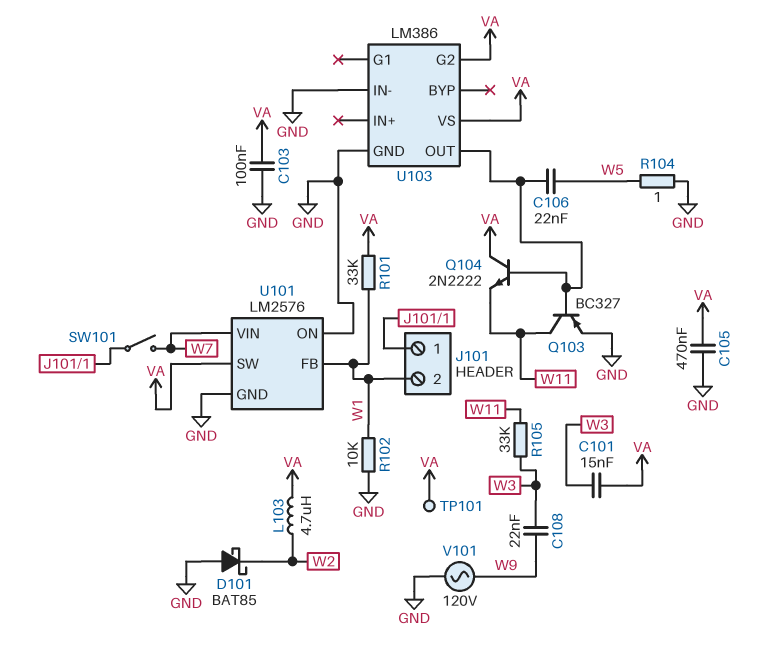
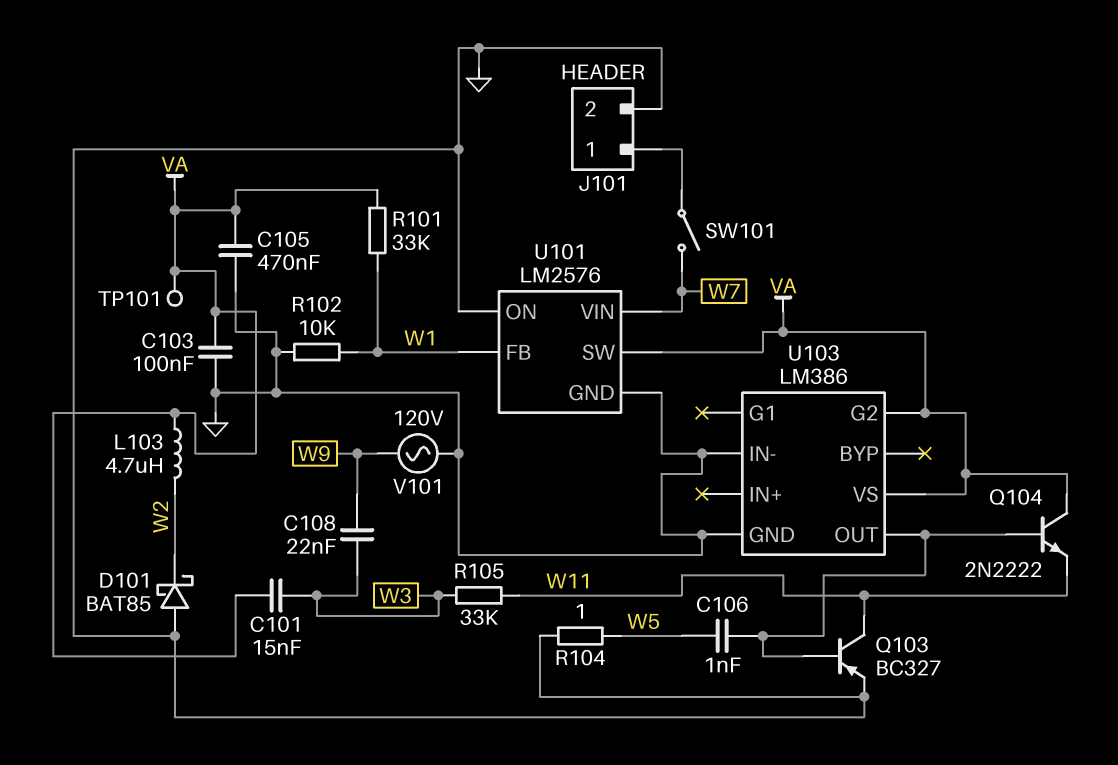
C106: 22nF (U103/OUT, W5) -> 1nF (U103/OUT, W5)
J101 pin 2: W1 -> GND

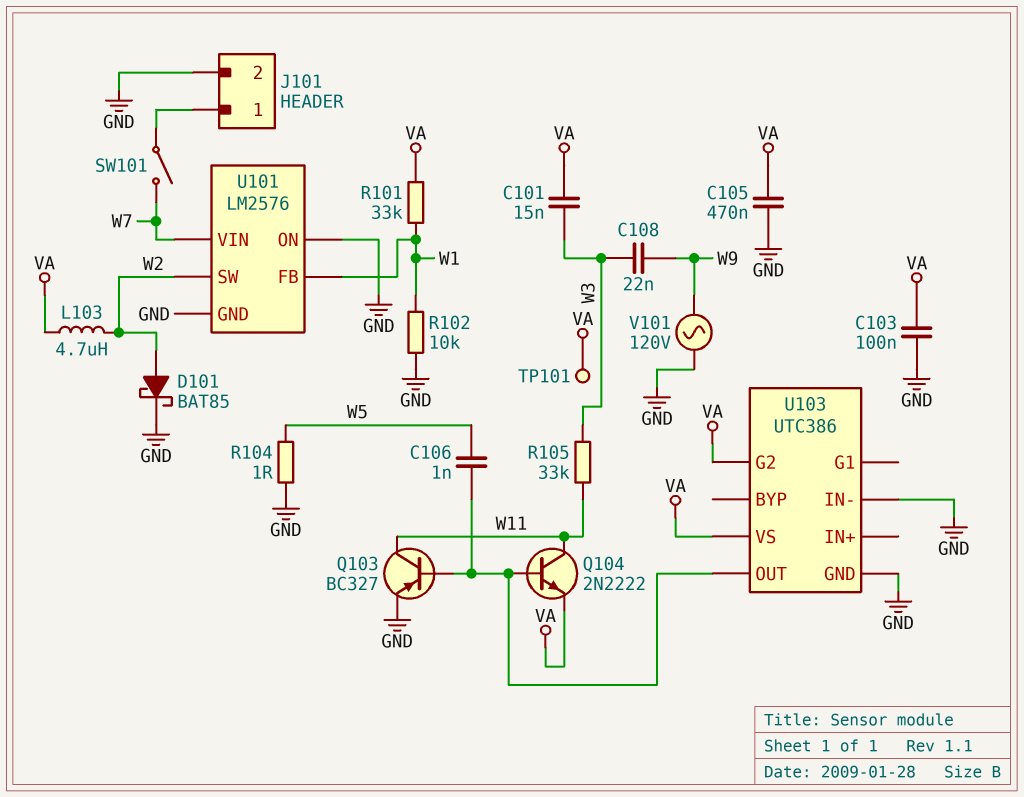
D101: schottky BAT85 (A GND, K W2) -> schottky BAT85 (A W2, K GND)
Q104: NPN 2N2222 (B U103/OUT, C VA, E W11) -> NPN 2N2222 (B U103/OUT, C W11, E VA)
U101 pin SW: VA -> W2
U103: LM386 -> UTC386

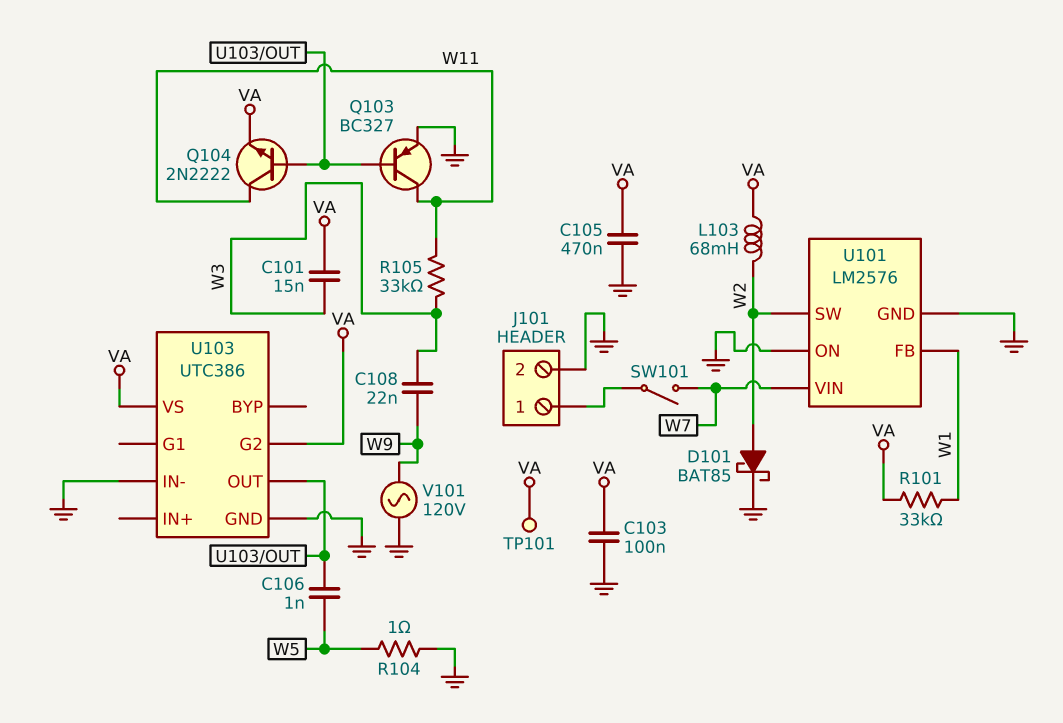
L103: 4.7uH (VA, W2) -> 68mH (VA, W2)
R102: 10k (GND, W1) -> none

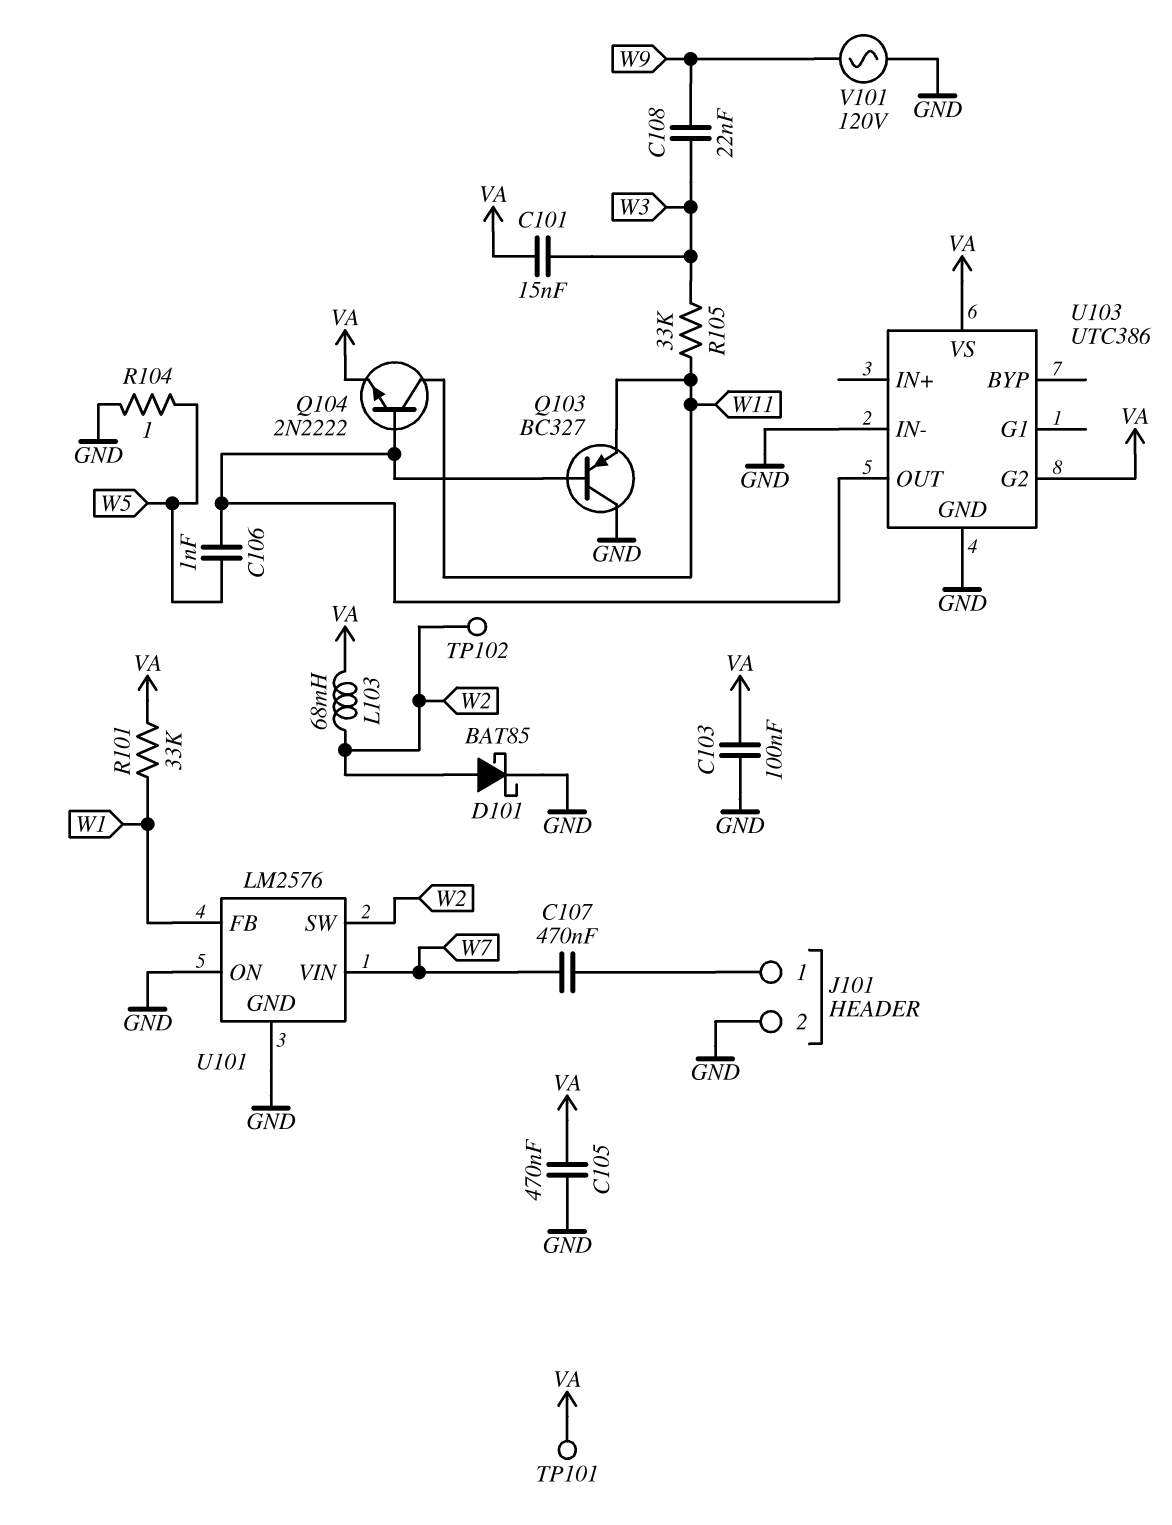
C107: none -> 470nF (J101/1, W7)
Q103: PNP BC327 (B U103/OUT, C W11, E GND) -> PNP BC327 (B U103/OUT, C GND, E W11)
SW101: switch (J101/1, W7) -> none
TP102: none -> test point (W2)

